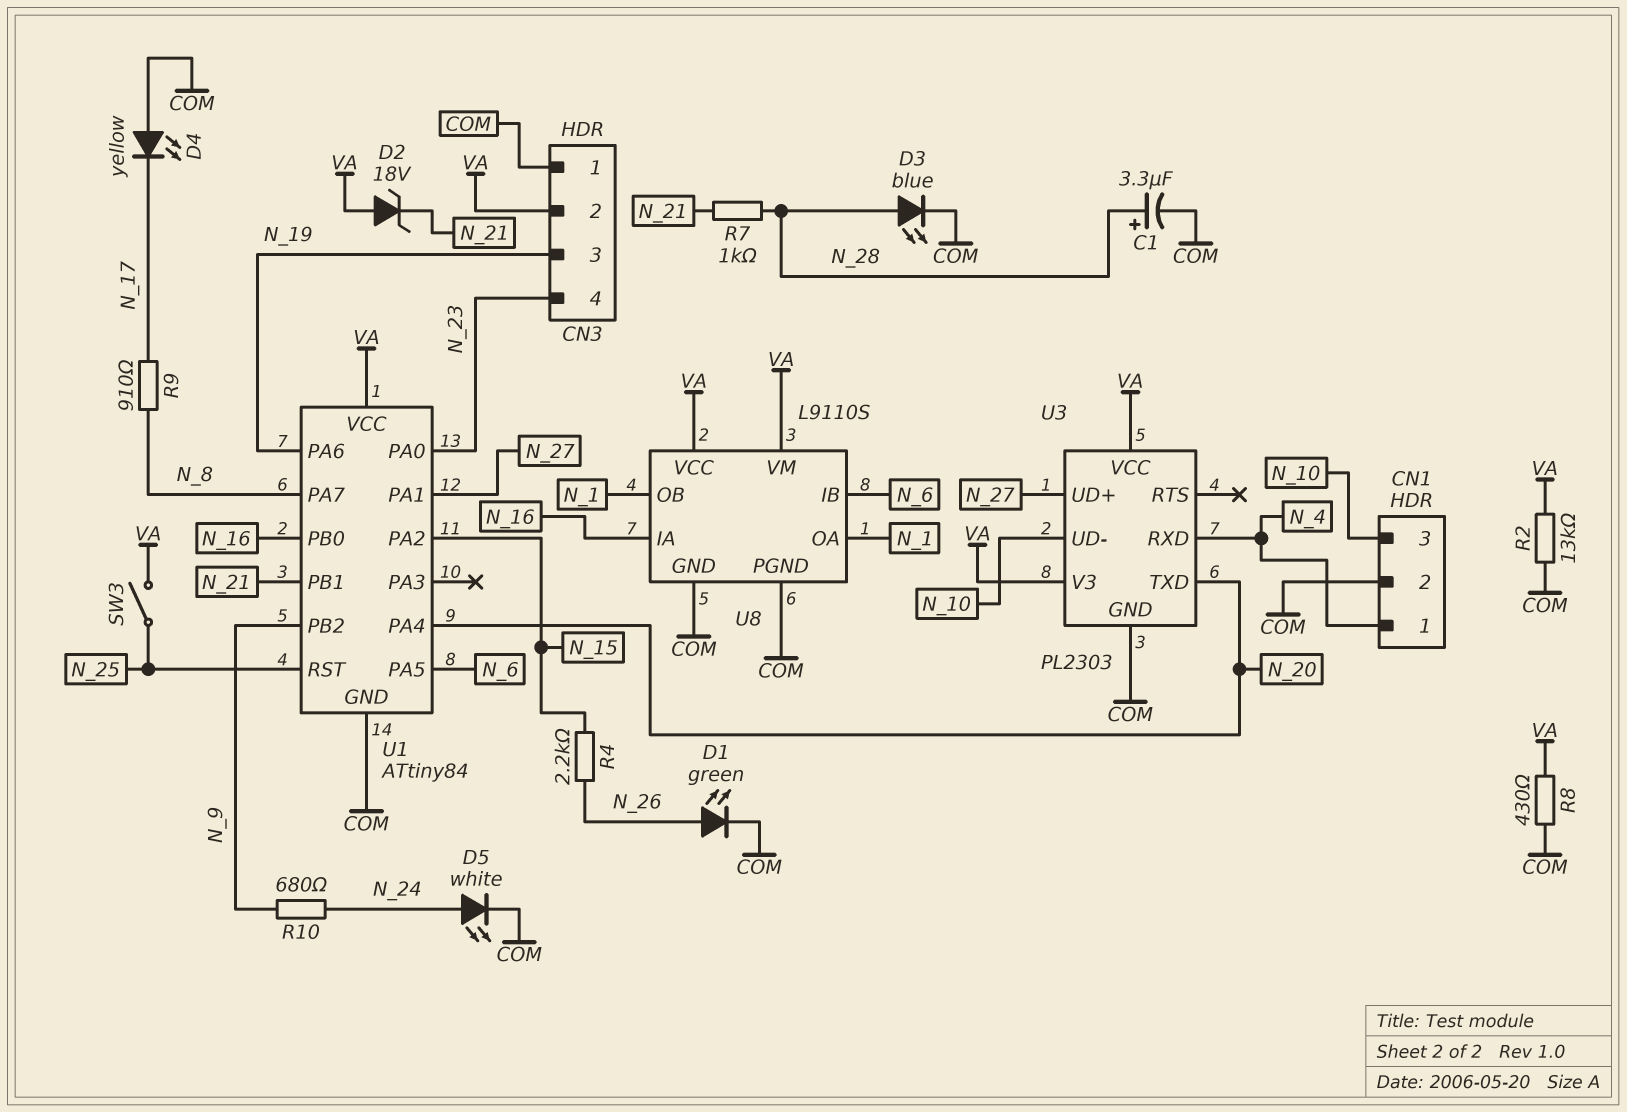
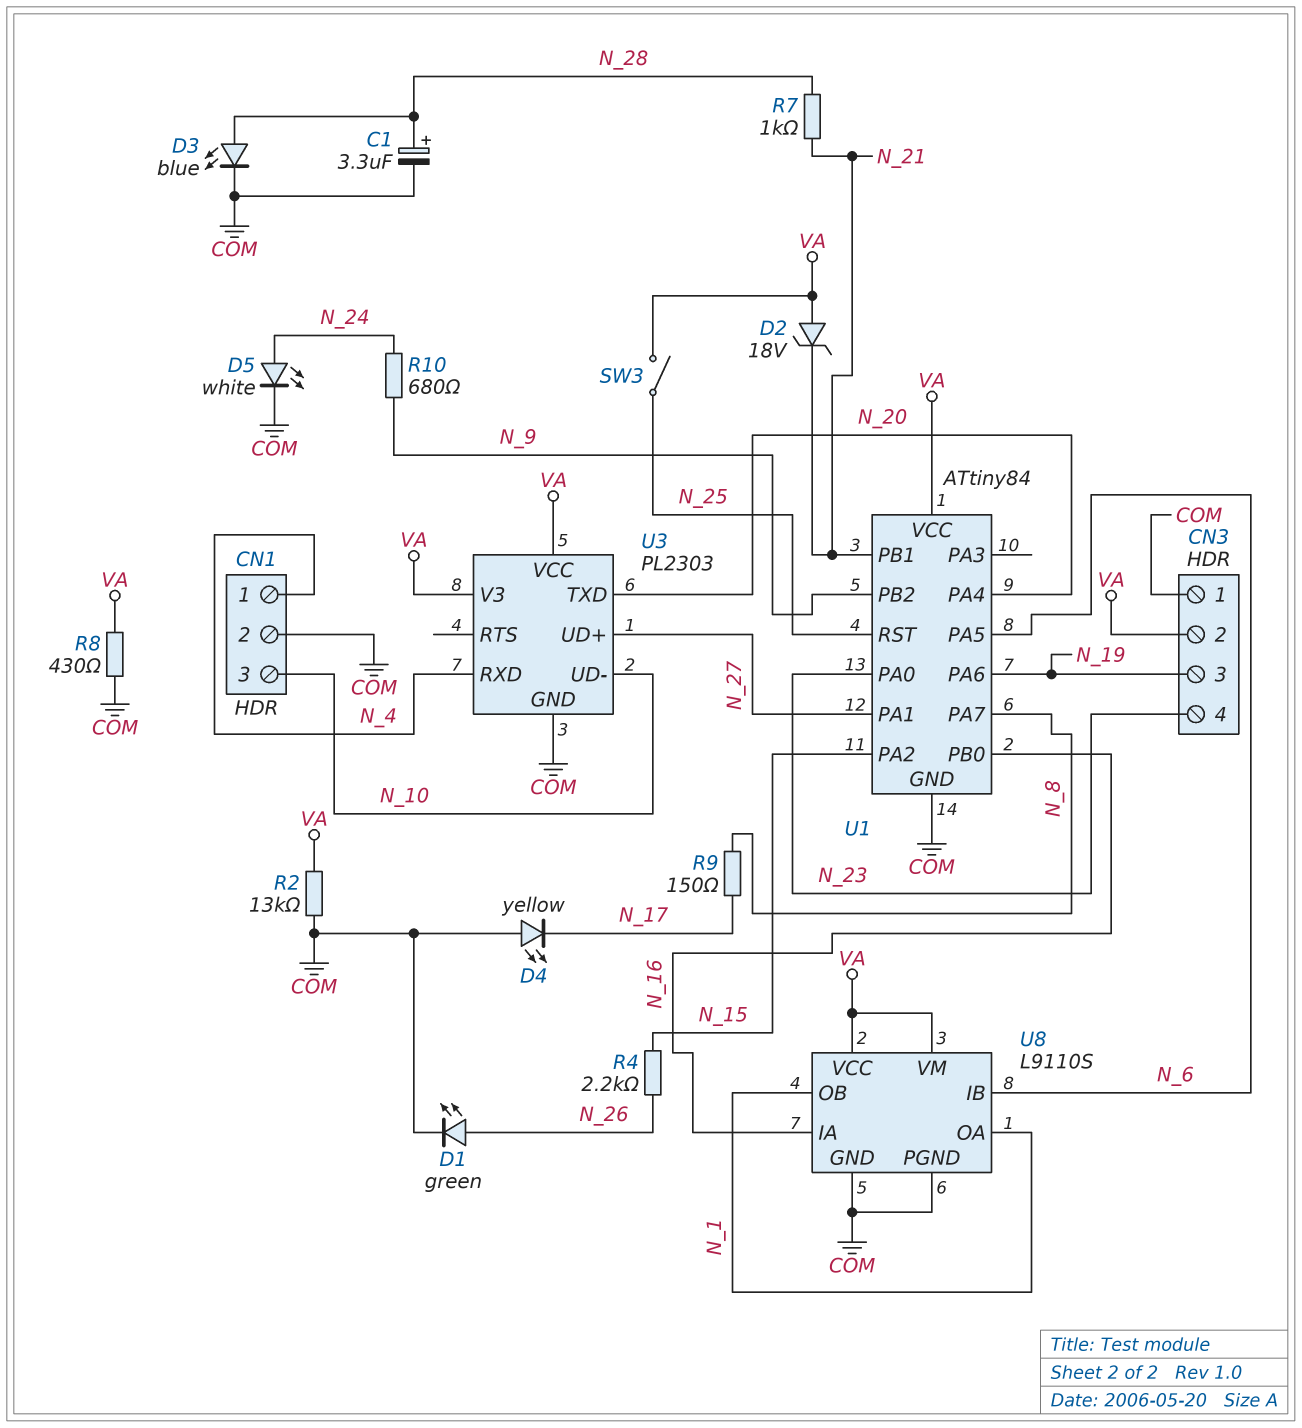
R9: 910 (N_8, N_17) -> 150 (N_8, N_17)

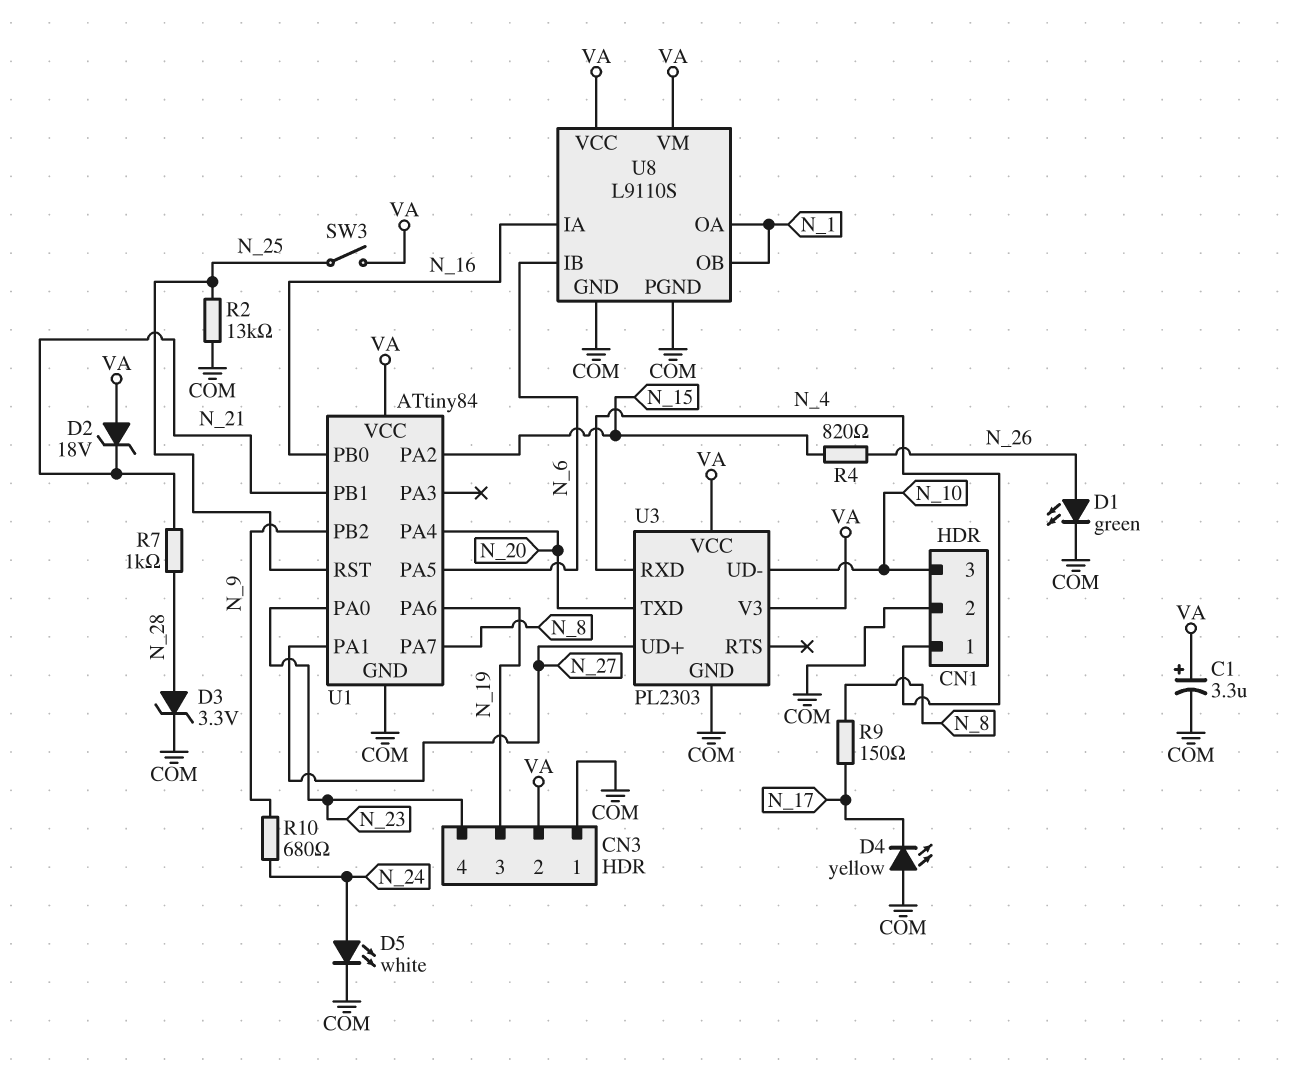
C1: 3.3uF (plus N_28, minus COM) -> 3.3uF (plus VA, minus COM)
D3: LED blue (A N_28, K COM) -> zener 3.3V (A N_28, K COM)
R2: 13k (COM, VA) -> 13k (COM, N_25)
R4: 2.2k (N_15, N_26) -> 820 (N_15, N_26)
R8: 430 (COM, VA) -> none

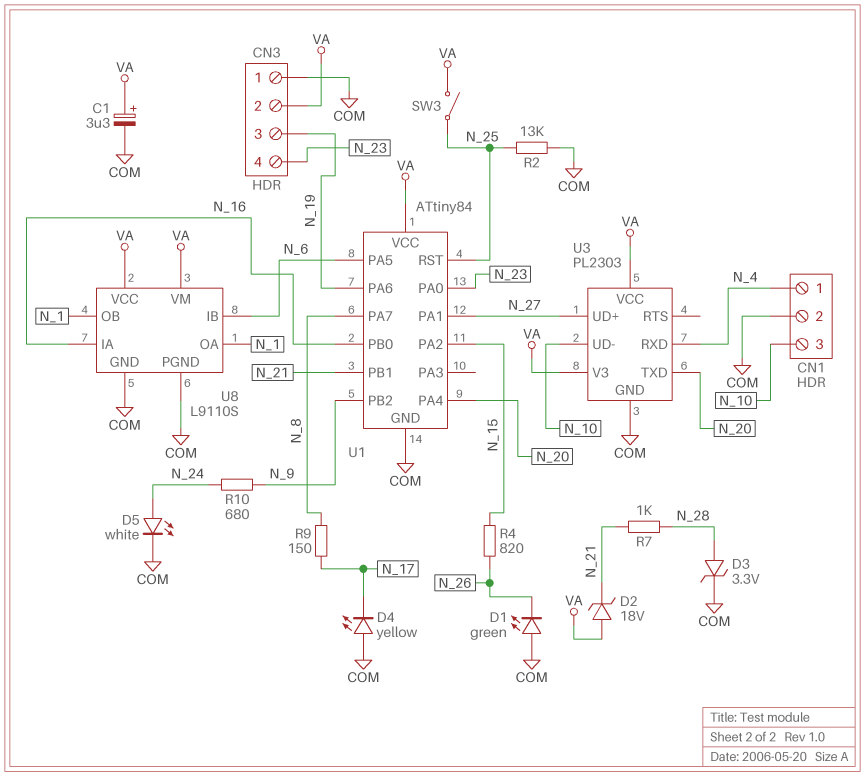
D1: LED green (A N_26, K COM) -> LED green (A COM, K N_26)

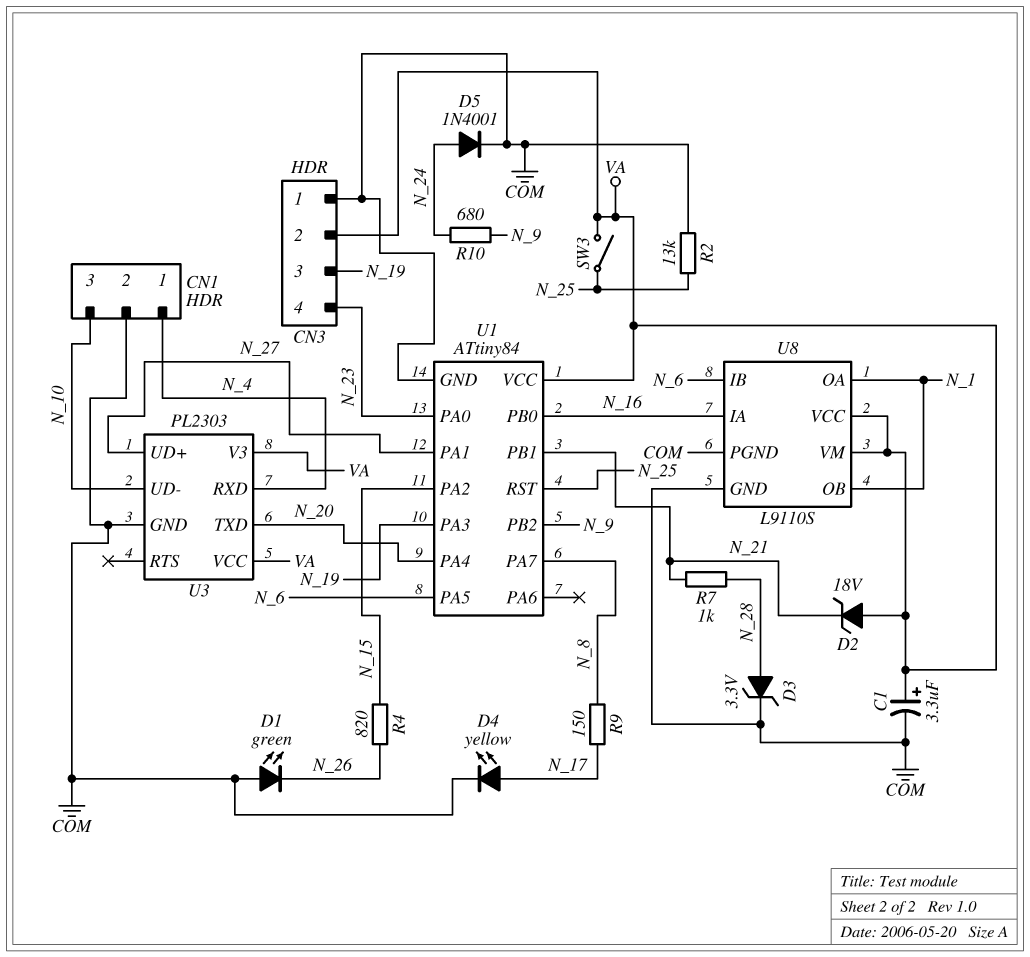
D4: LED yellow (A COM, K N_17) -> LED yellow (A N_17, K COM)
D5: LED white (A N_24, K COM) -> diode 1N4001 (A N_24, K COM)
U1 pin PA3: none -> N_19
U1 pin PA6: N_19 -> none

